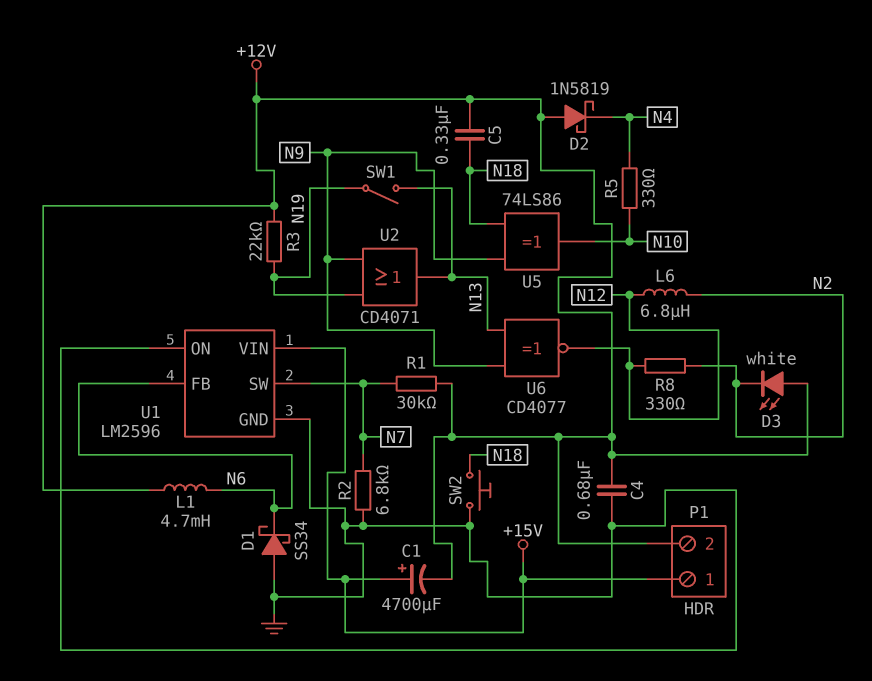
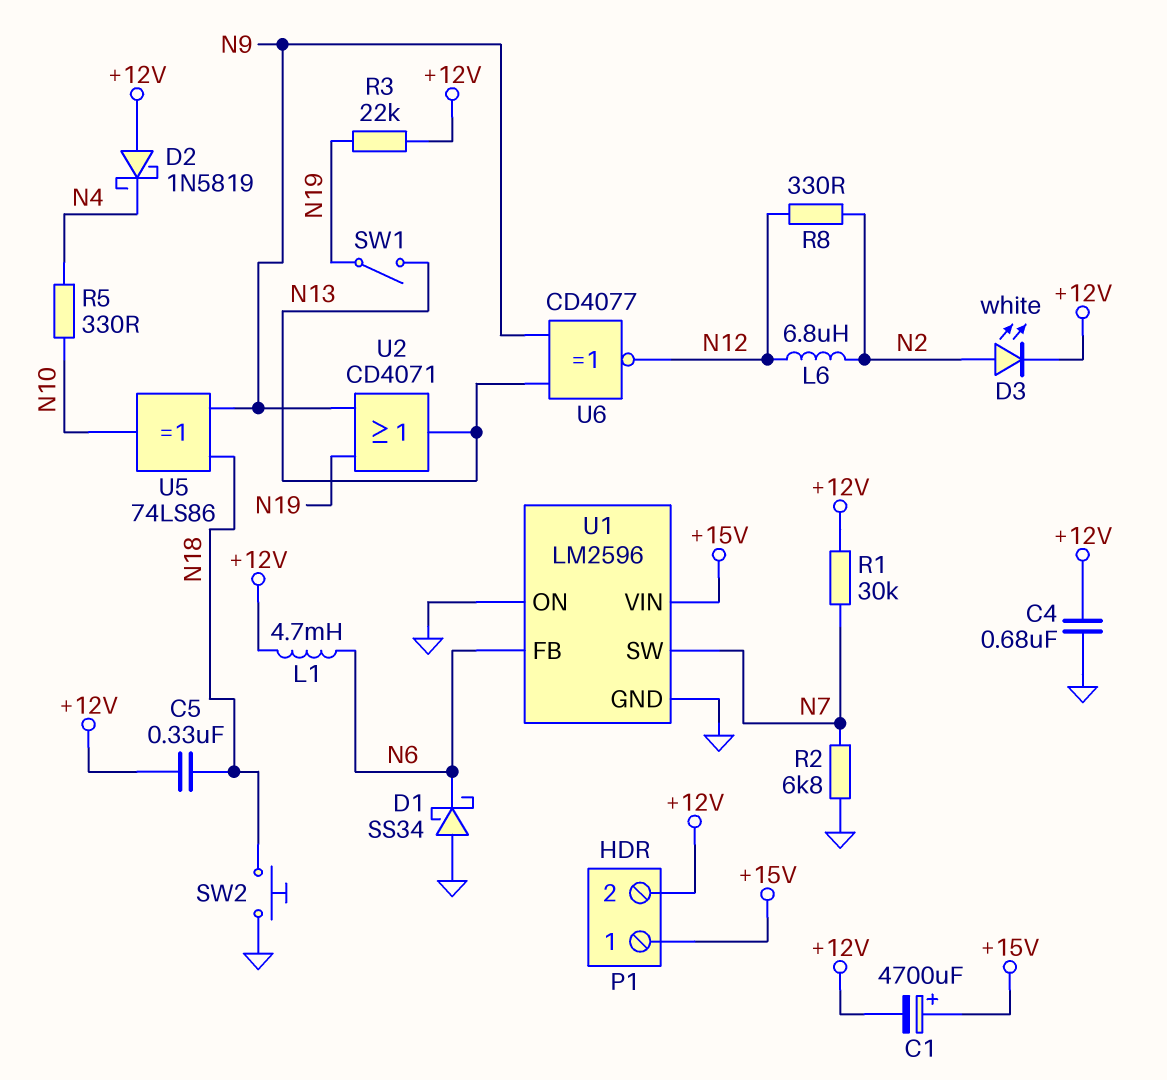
D3: LED white (A +12V, K N2) -> LED white (A N2, K +12V)

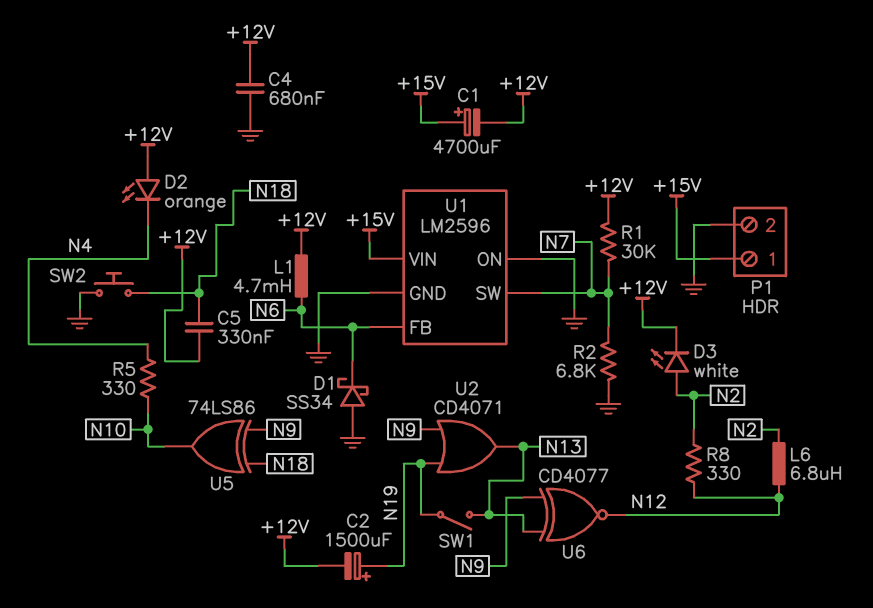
C2: none -> 1500uF (plus N19, minus +12V)
D2: schottky 1N5819 (A +12V, K N4) -> LED orange (A +12V, K N4)
P1 pin 2: +12V -> GND
R3: 22k (+12V, N19) -> none

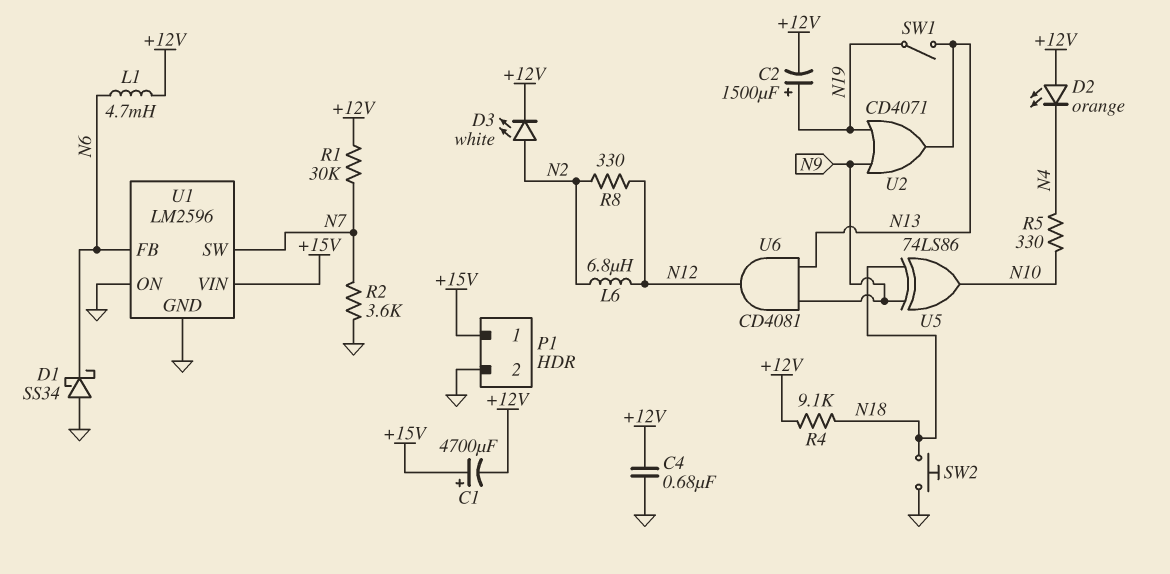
C5: 330nF (+12V, N18) -> none
R2: 6.8k (GND, N7) -> 3.6k (GND, N7)
R4: none -> 9.1k (+12V, N18)
U6: XNOR CD4077 (in N9, in N13, out N12) -> AND CD4081 (in N9, in N13, out N12)

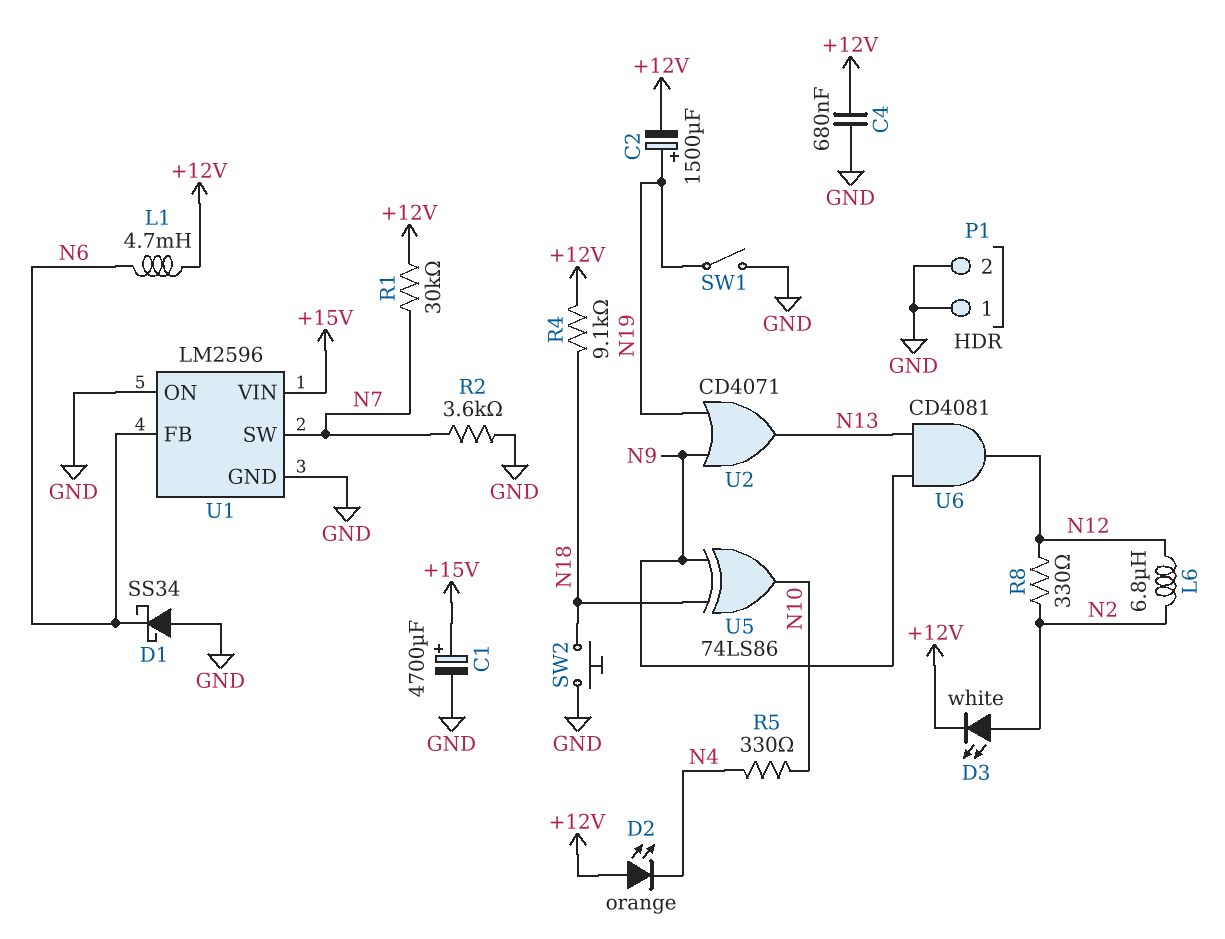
C1: 4700uF (plus +15V, minus +12V) -> 4700uF (plus +15V, minus GND)
P1 pin 1: +15V -> GND
SW1: switch (N13, N19) -> switch (GND, N19)

